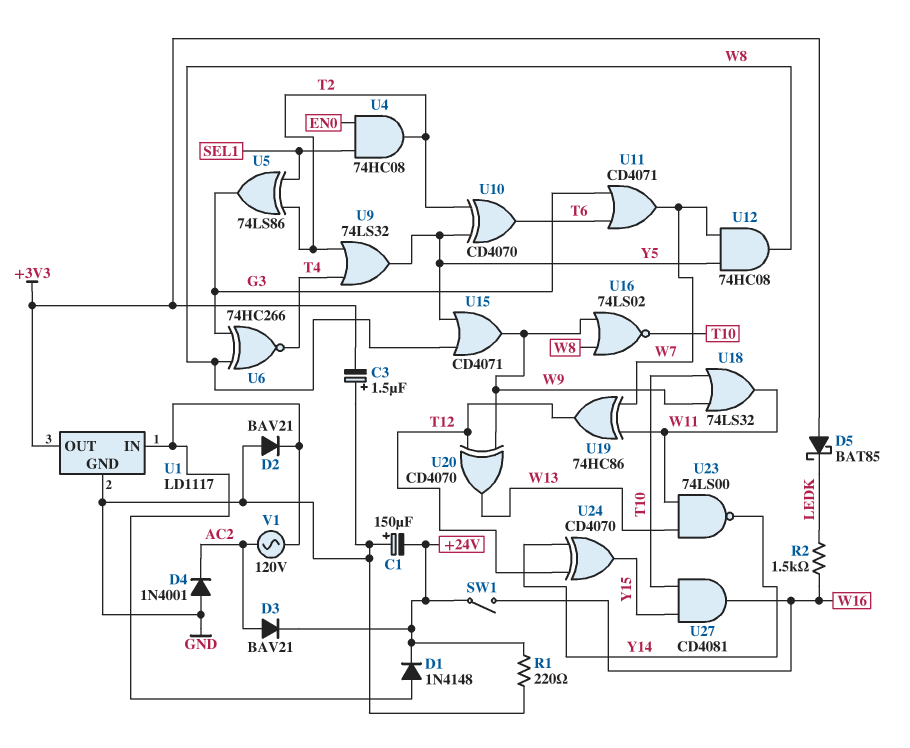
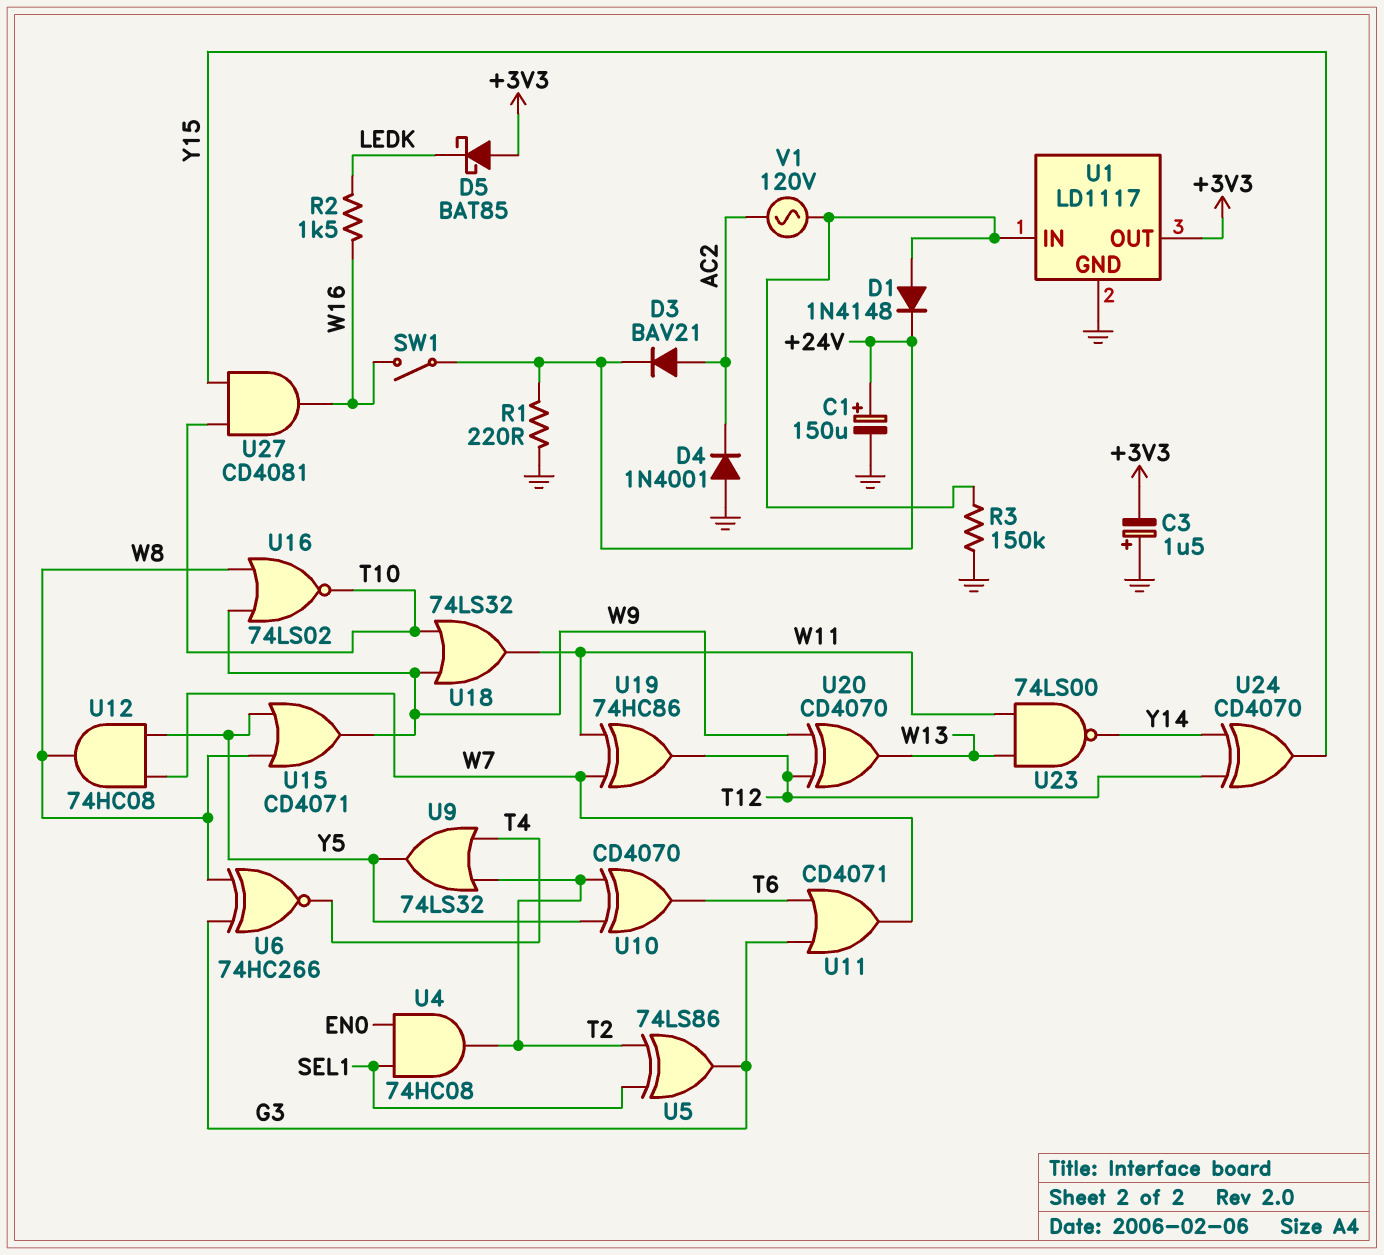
C1: 150uF (plus GND, minus +24V) -> 150uF (plus +24V, minus GND)
D2: diode BAV21 (A GND, K U1/IN) -> none
R3: none -> 150k (GND, U1/IN)

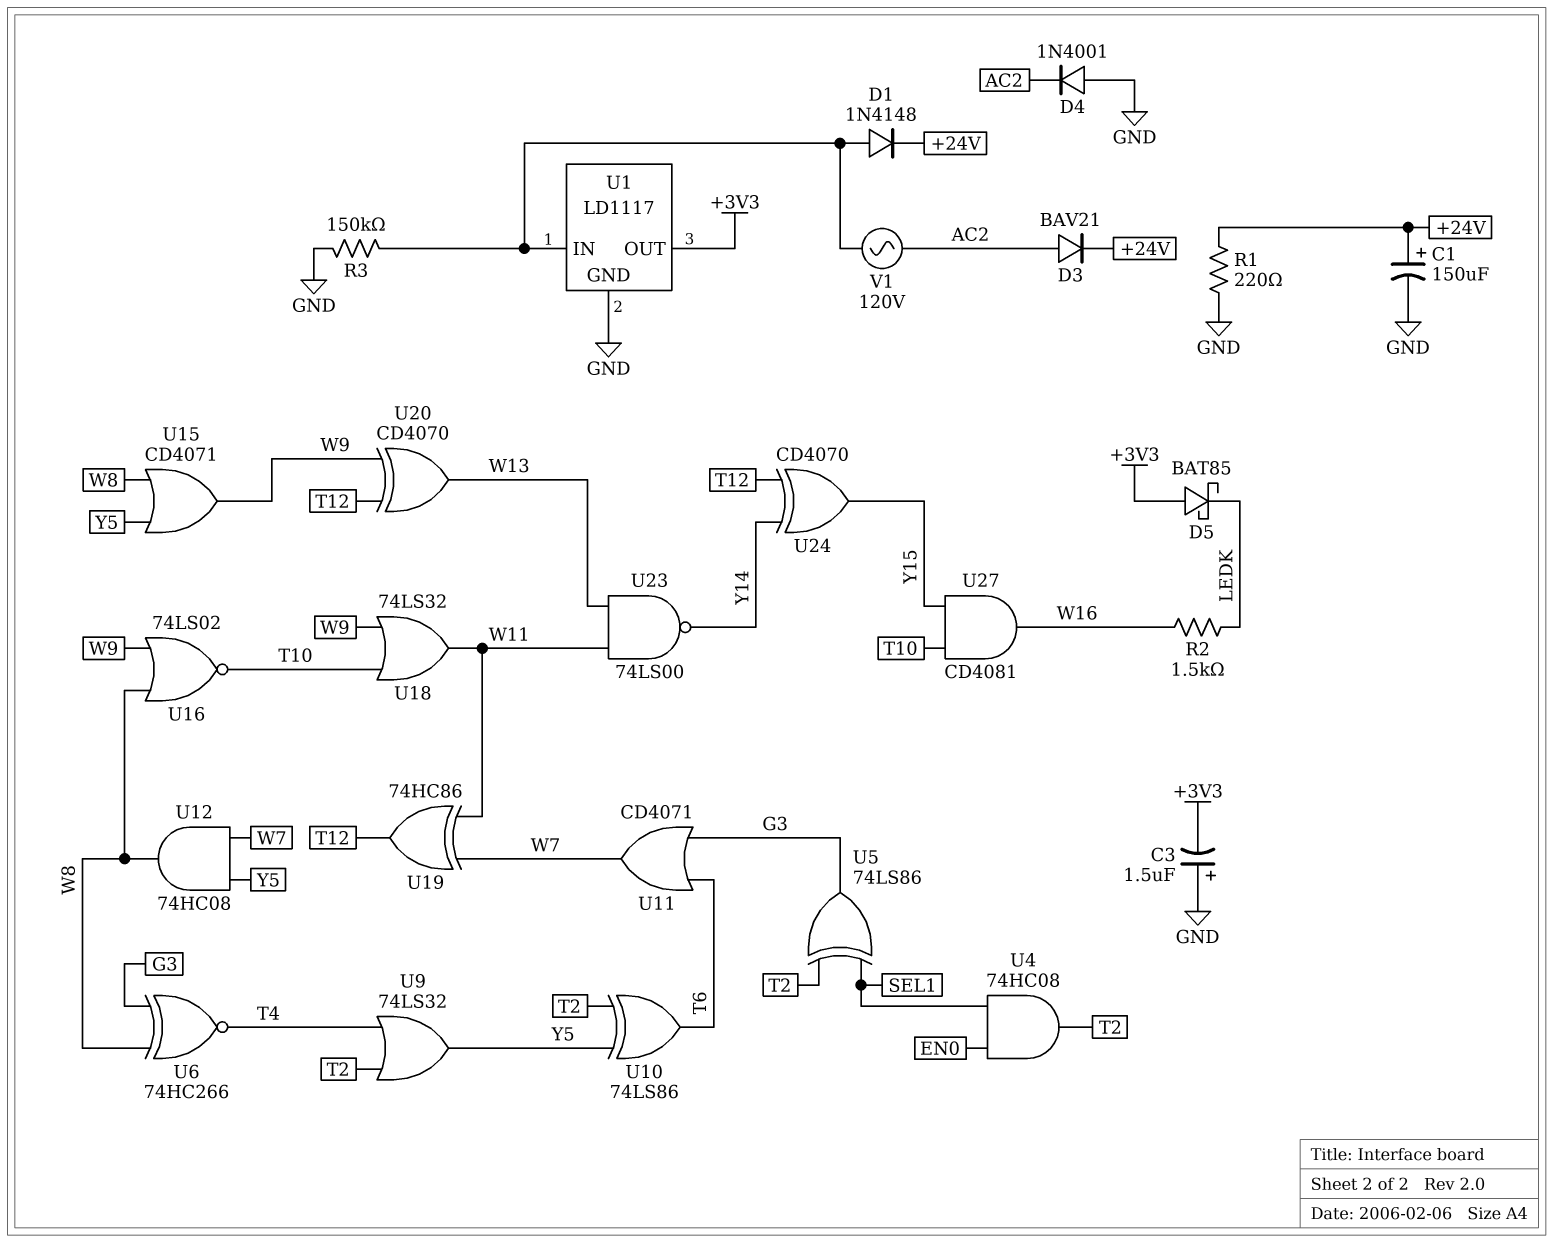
SW1: switch (+24V, W16) -> none
U10: XOR CD4070 (in T2, in Y5, out T6) -> XOR 74LS86 (in T2, in Y5, out T6)

